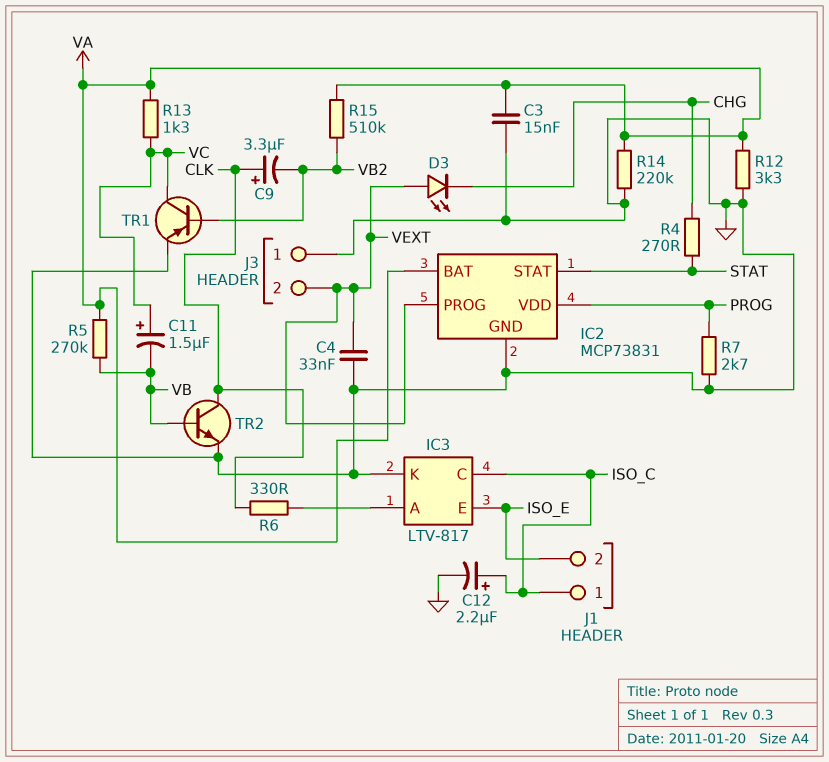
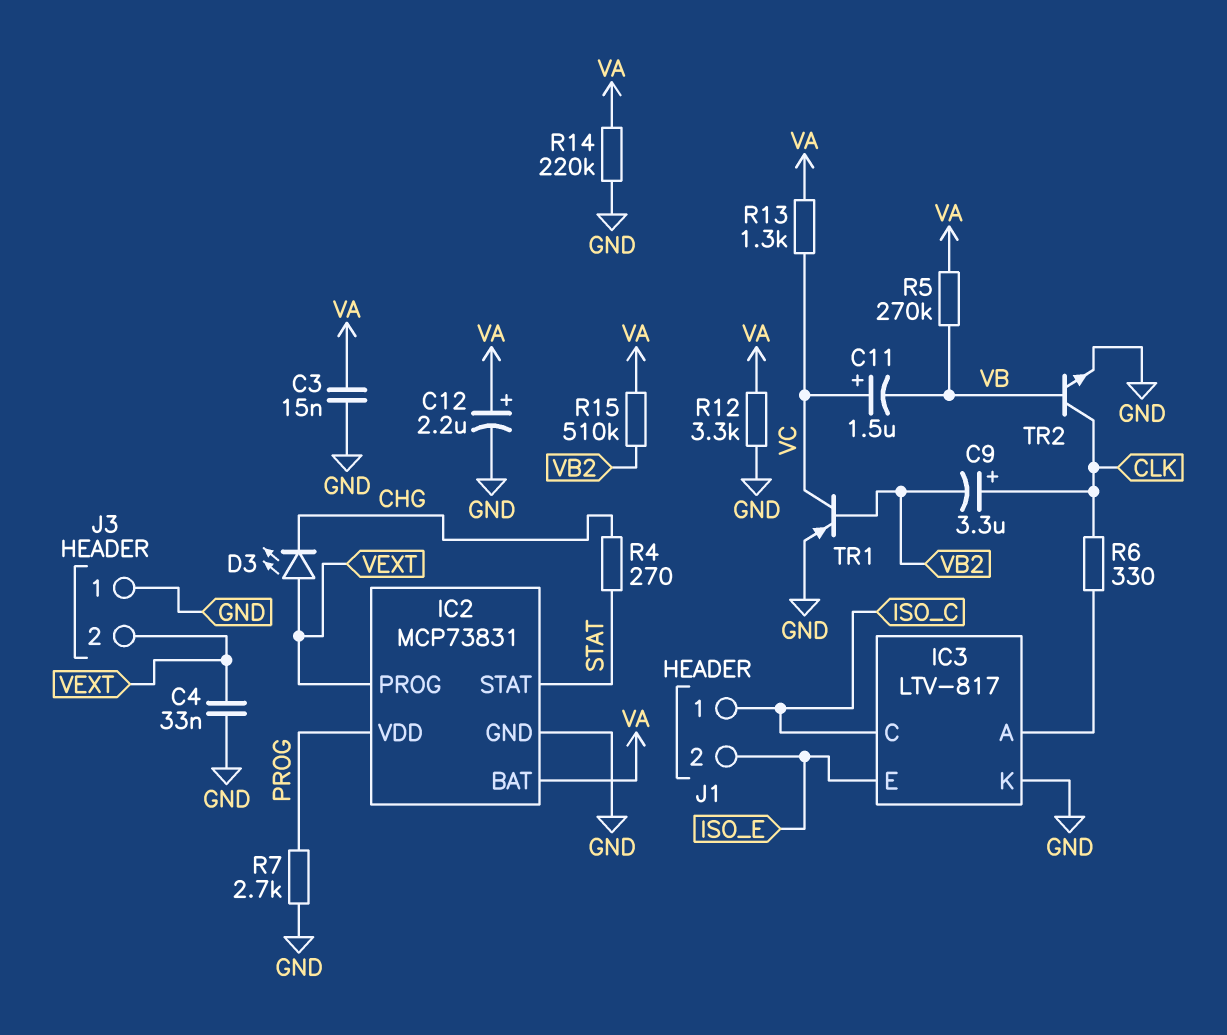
C12: 2.2uF (plus ISO_C, minus GND) -> 2.2uF (plus VA, minus GND)

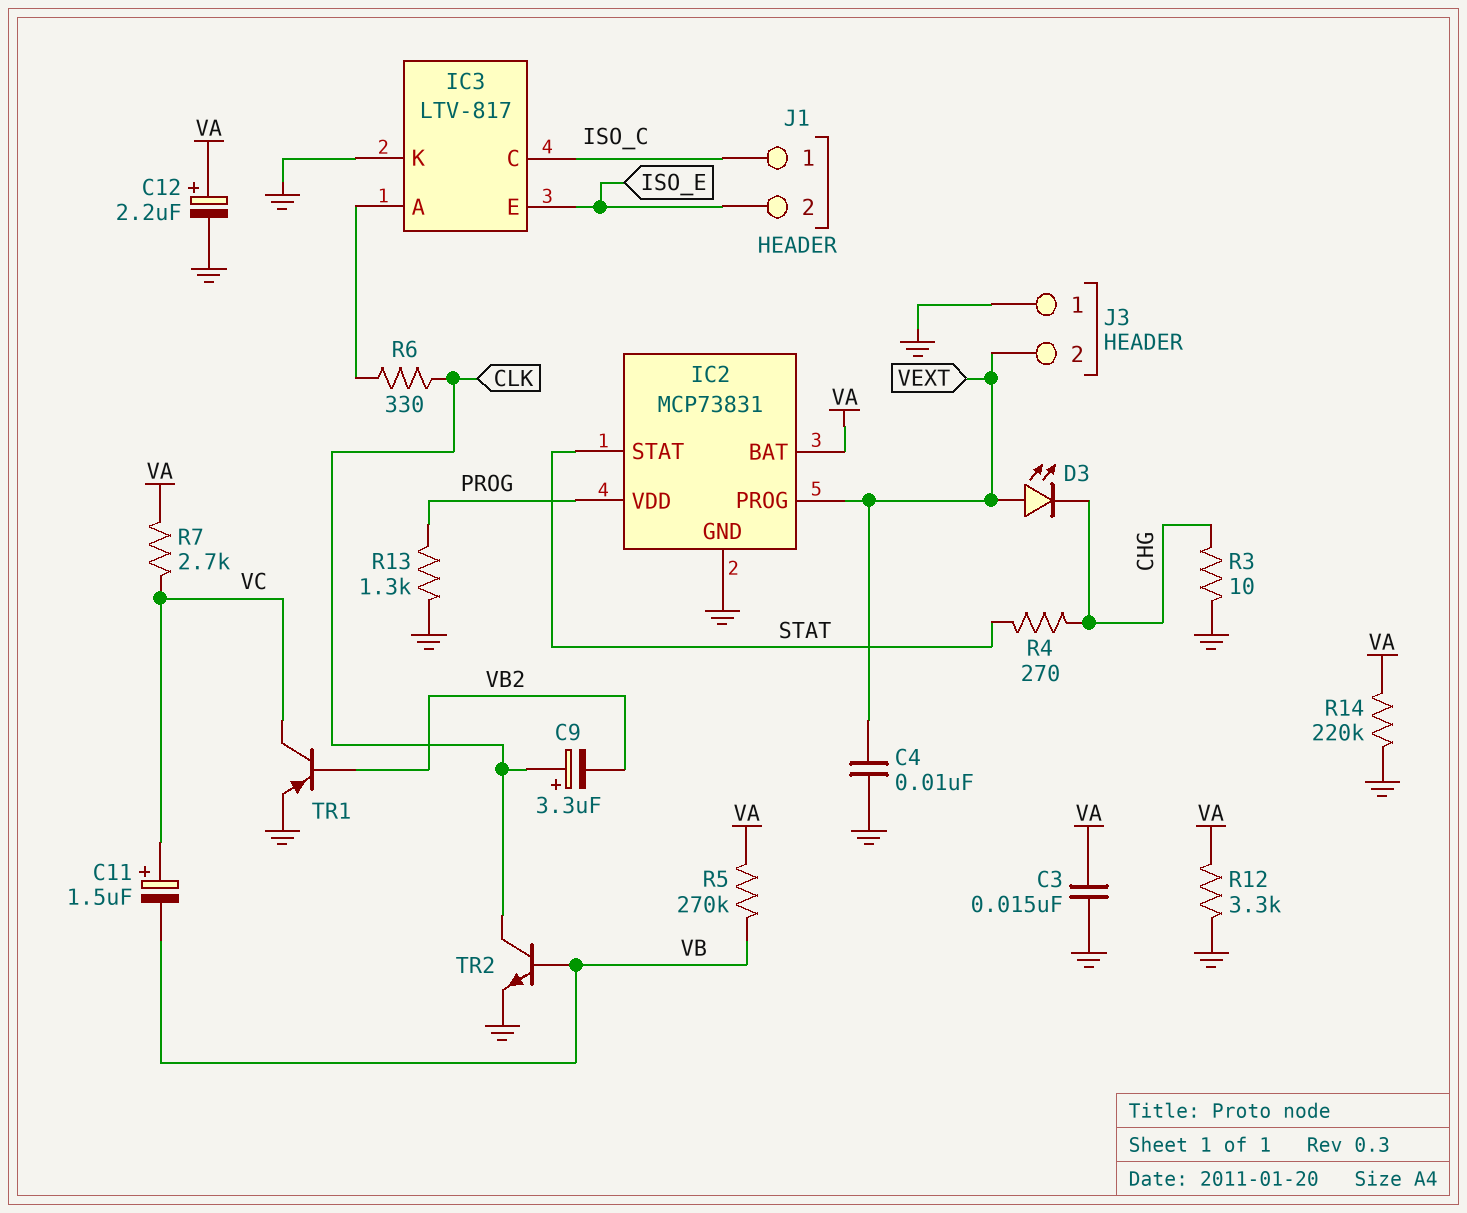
C4: 33nF (GND, VEXT) -> 10nF (GND, VEXT)
R3: none -> 10 (CHG, GND)
R7: 2.7k (GND, PROG) -> 2.7k (VA, VC)
R13: 1.3k (VA, VC) -> 1.3k (GND, PROG)
R15: 510k (VA, VB2) -> none

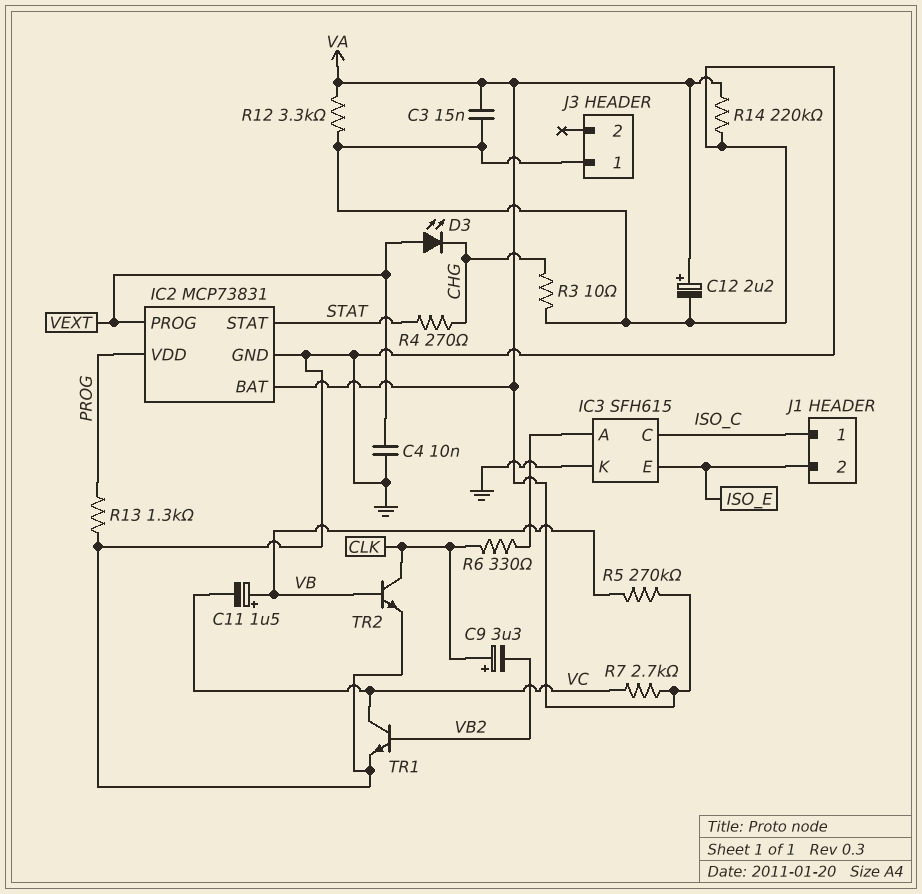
C11: 1.5uF (plus VC, minus VB) -> 1.5uF (plus VB, minus VC)
IC3: LTV-817 -> SFH615
J3 pin 2: VEXT -> none
TR1: PNP (B VB2, C VC, E GND) -> NPN (B VB2, C VC, E GND)

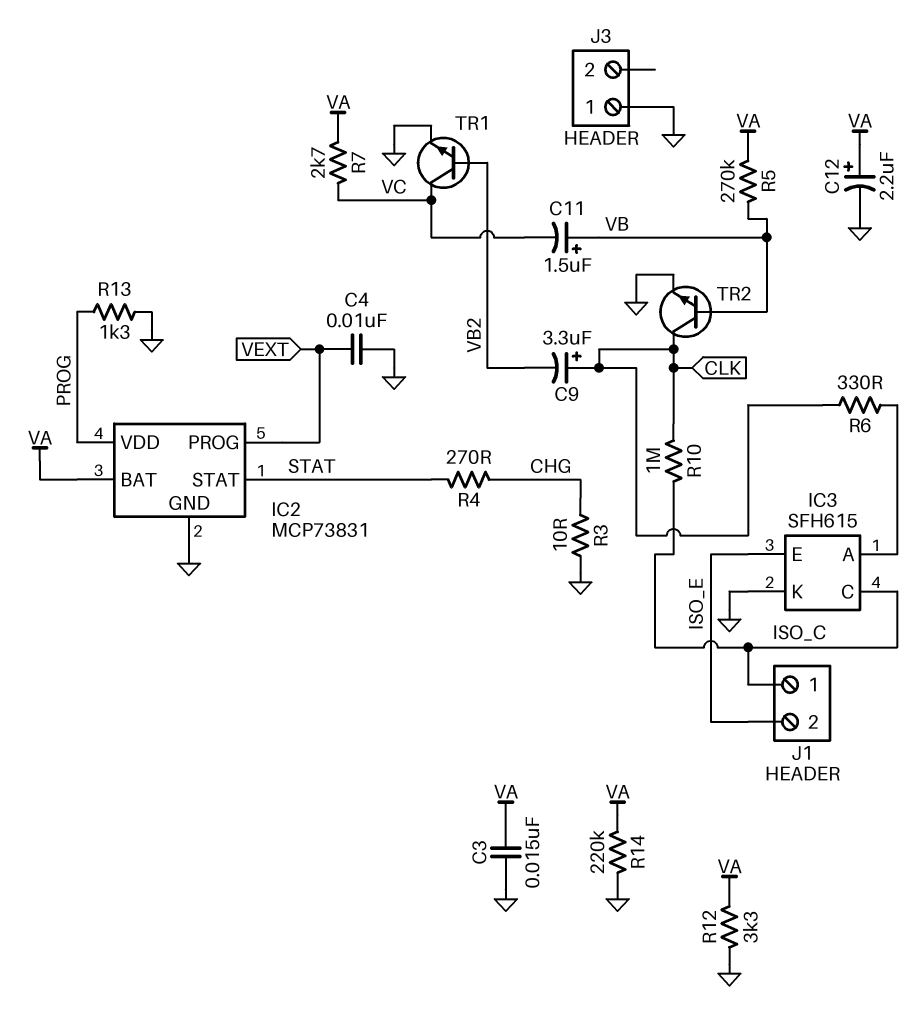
D3: LED (A VEXT, K CHG) -> none
R10: none -> 1M (CLK, ISO_C)

